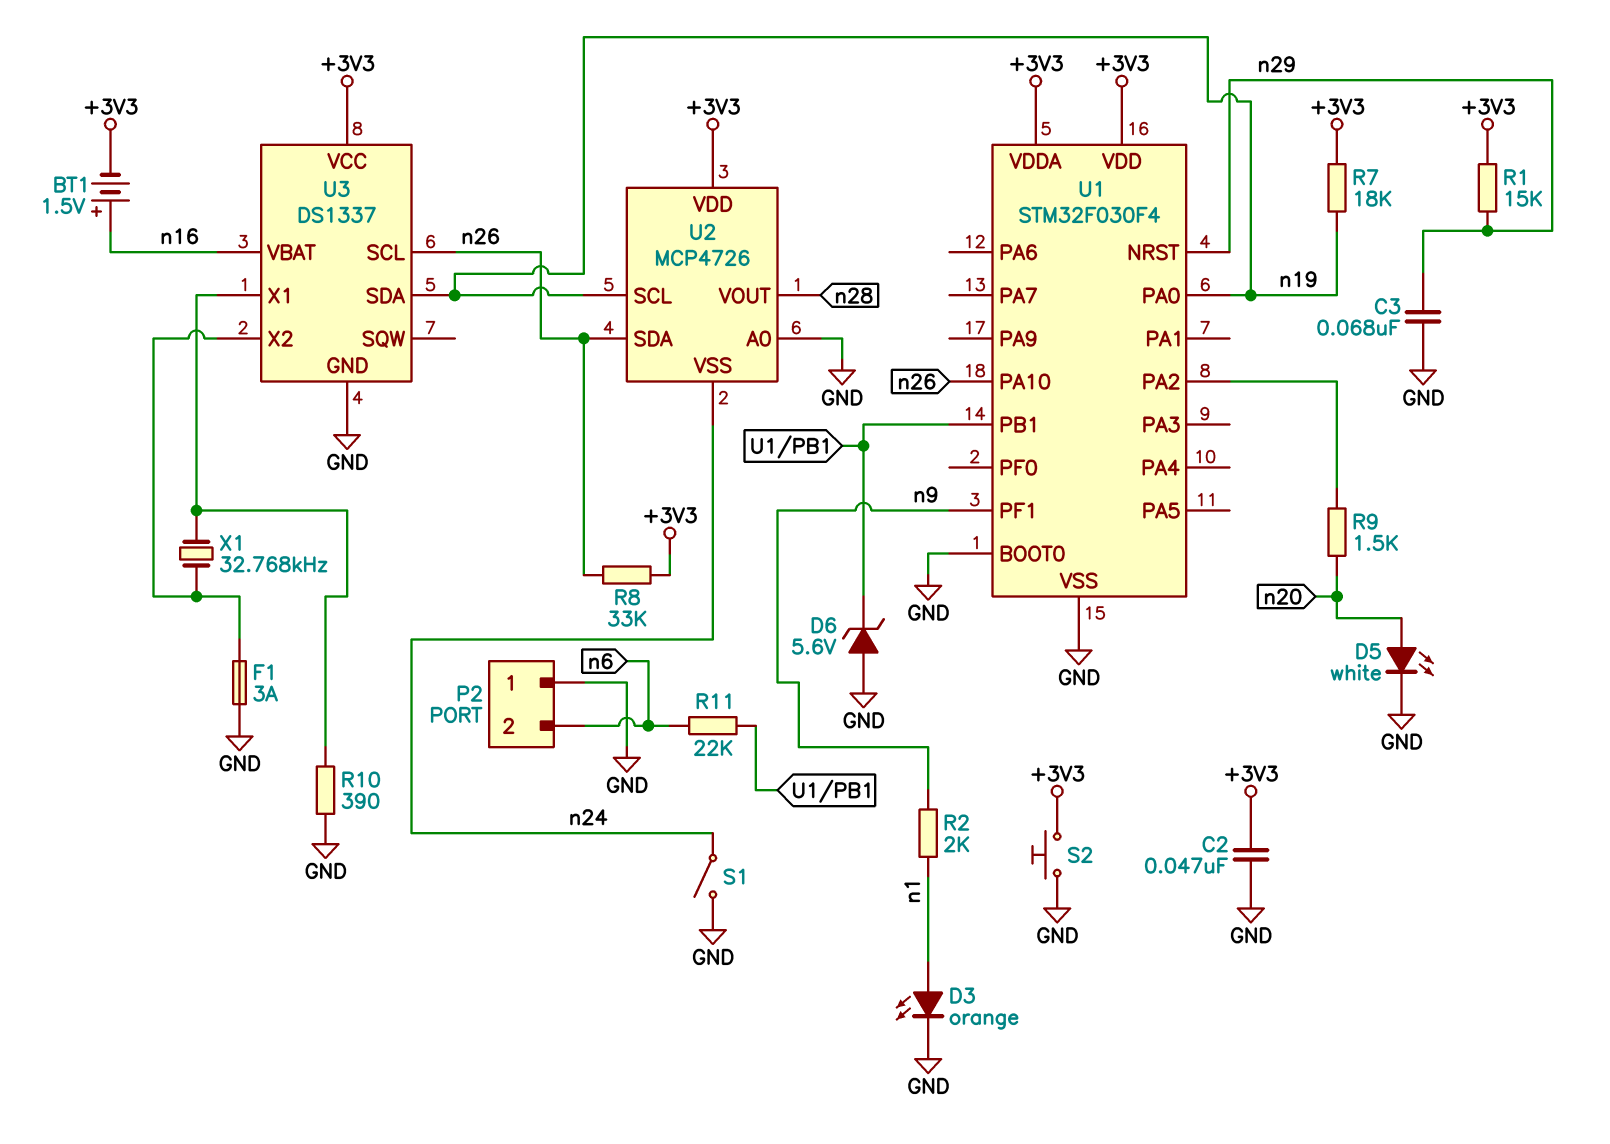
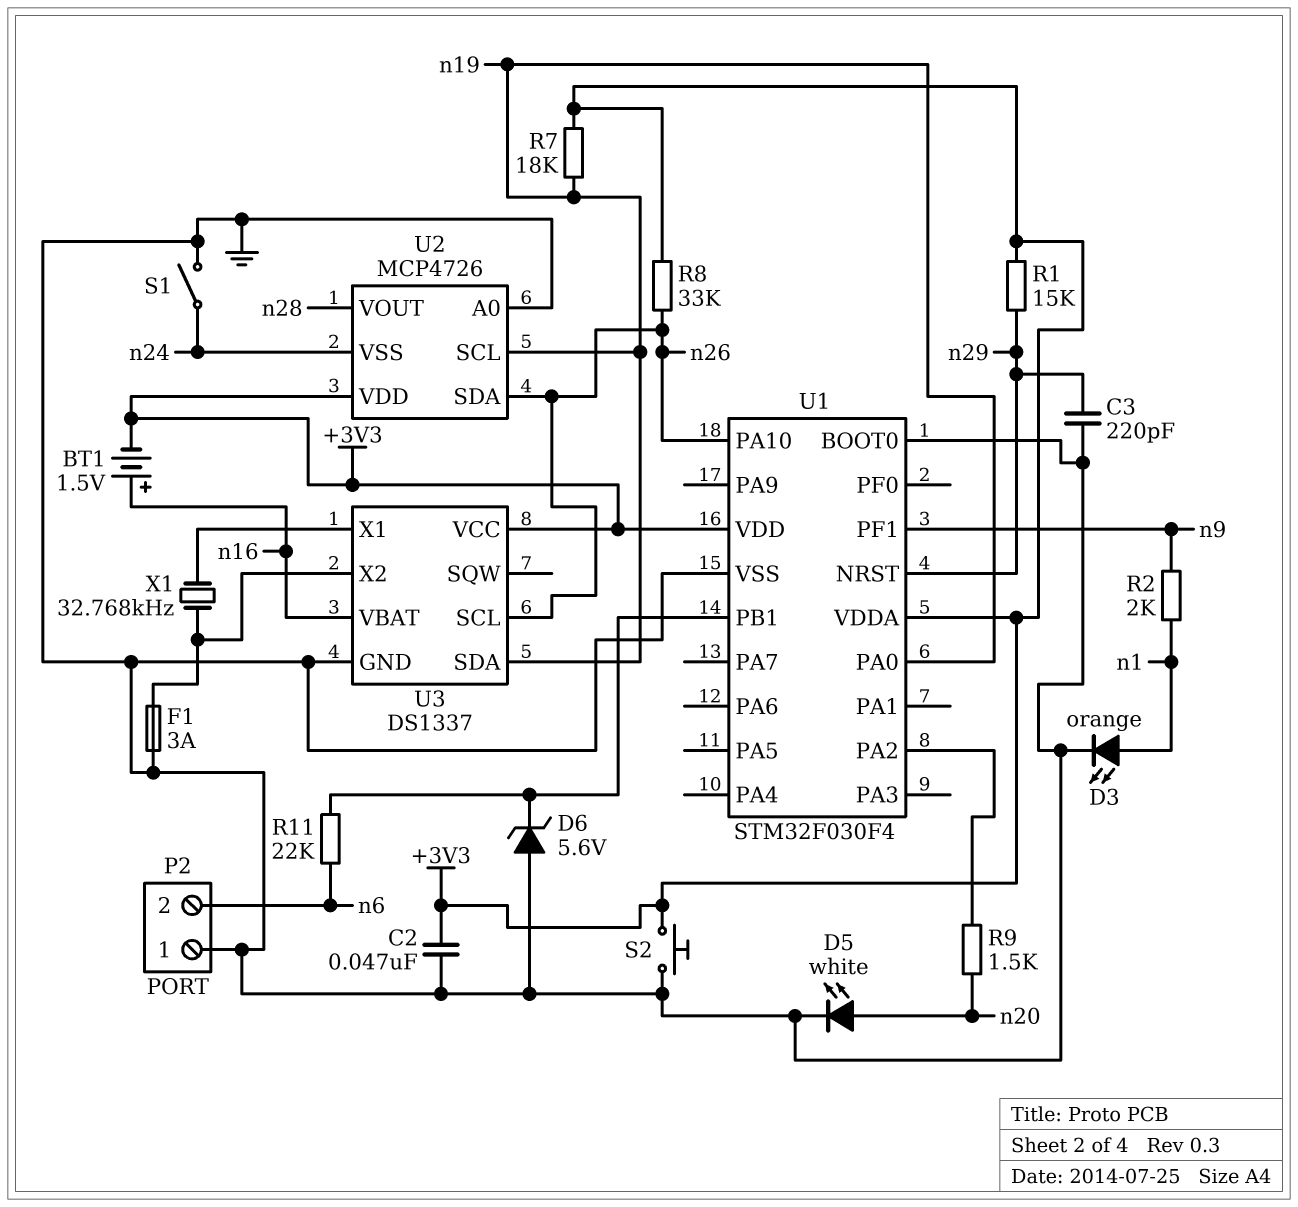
C3: 68nF (GND, n29) -> 220pF (GND, n29)
R10: 390 (GND, U3/X1) -> none

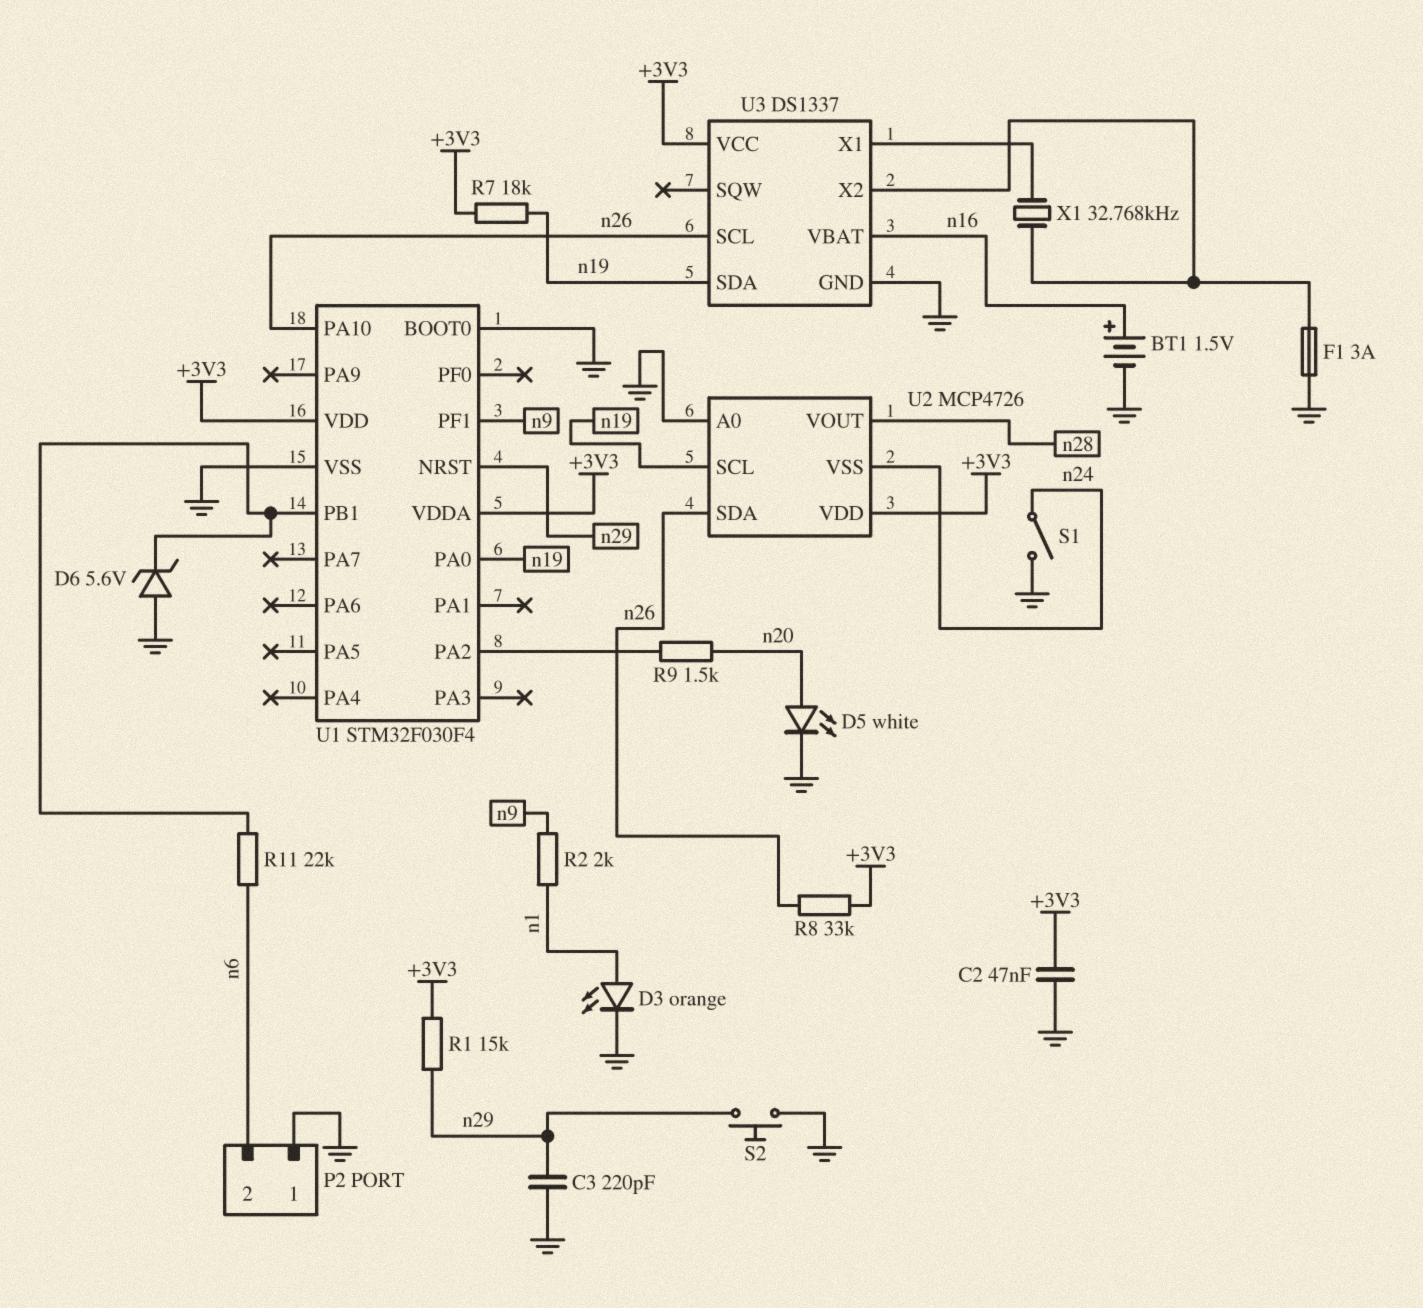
BT1: 1.5V (plus n16, minus +3V3) -> 1.5V (plus n16, minus GND)
S2: button (+3V3, GND) -> button (GND, n29)

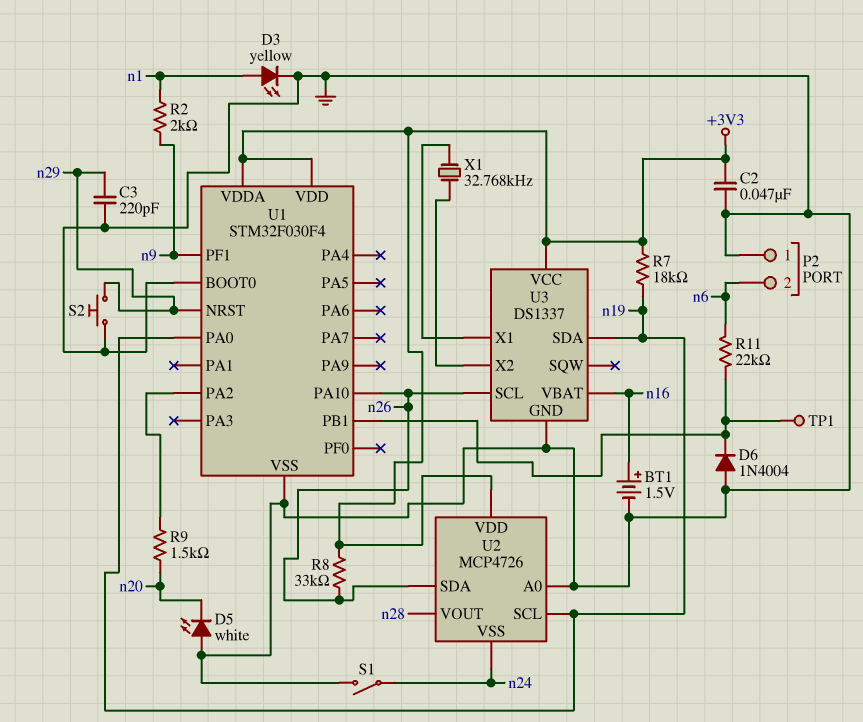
D3: LED orange (A n1, K GND) -> LED yellow (A n1, K GND)
D5: LED white (A n20, K GND) -> LED white (A GND, K n20)
D6: zener 5.6V (A GND, K U1/PB1) -> diode 1N4004 (A GND, K U1/PB1)
F1: 3A (GND, U3/X2) -> none
R1: 15k (+3V3, n29) -> none
TP1: none -> test point (U1/PB1)

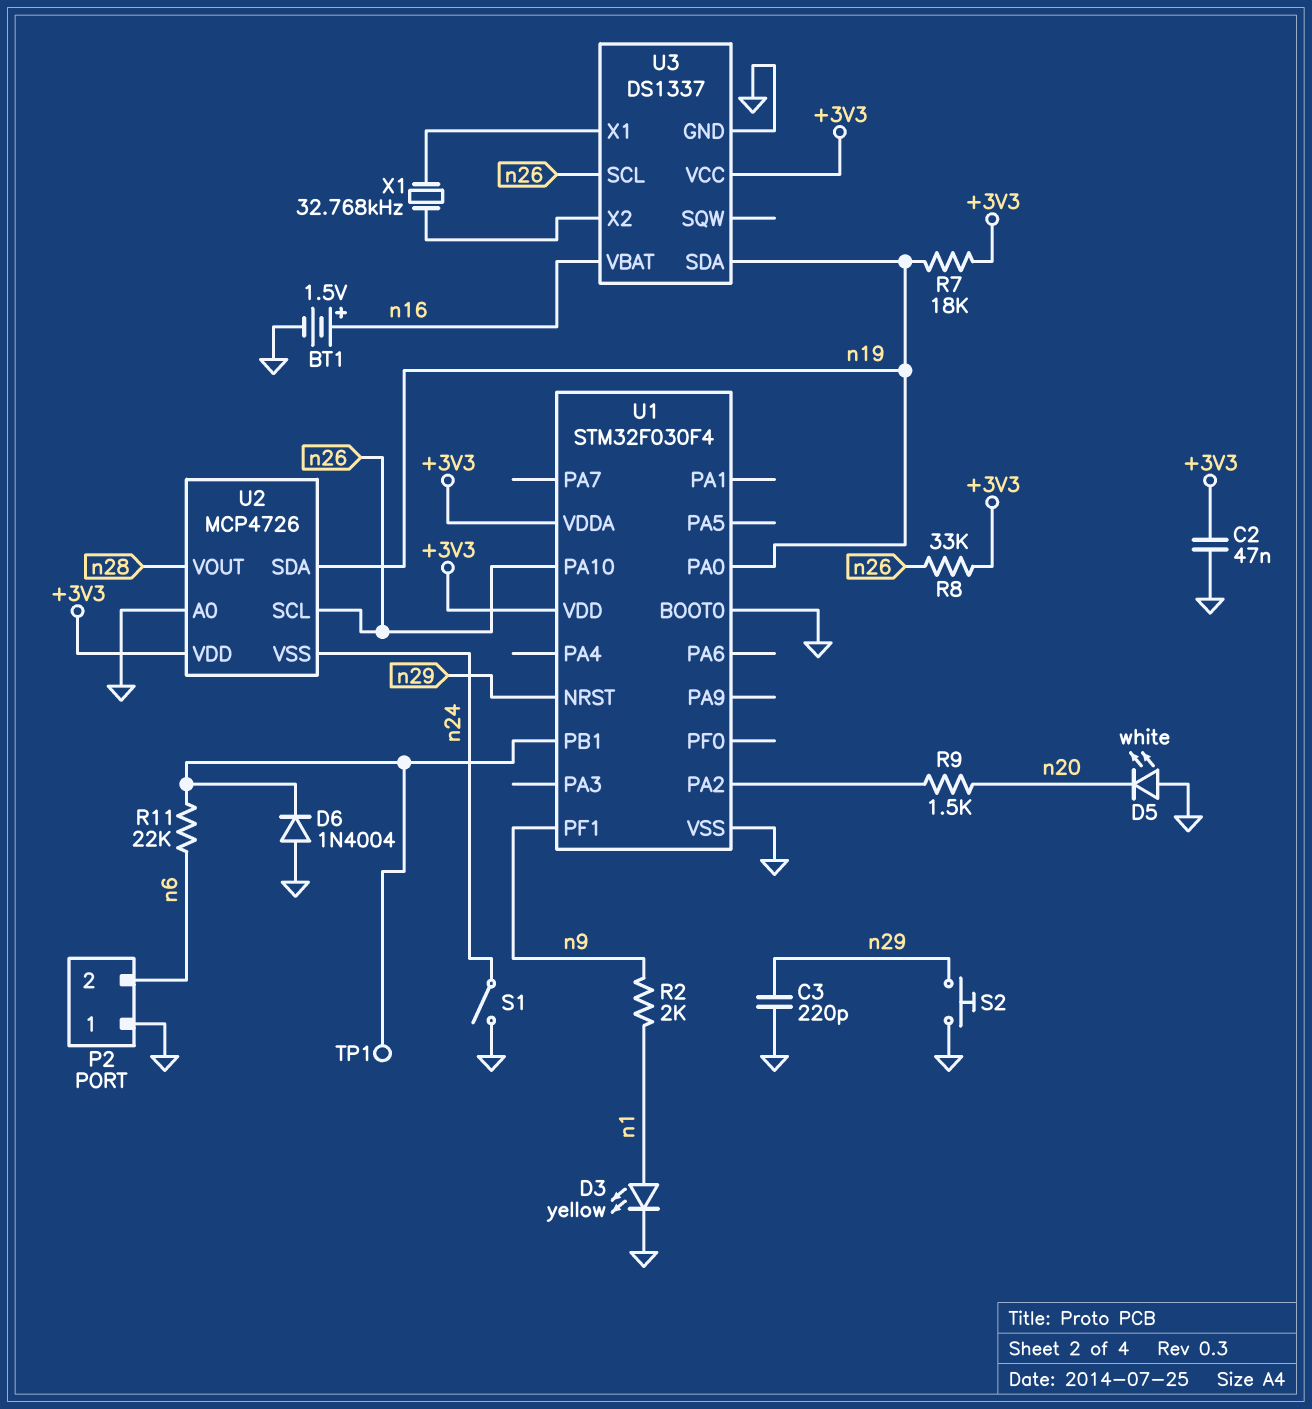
U2 pin SCL: n19 -> n26
U2 pin SDA: n26 -> n19

